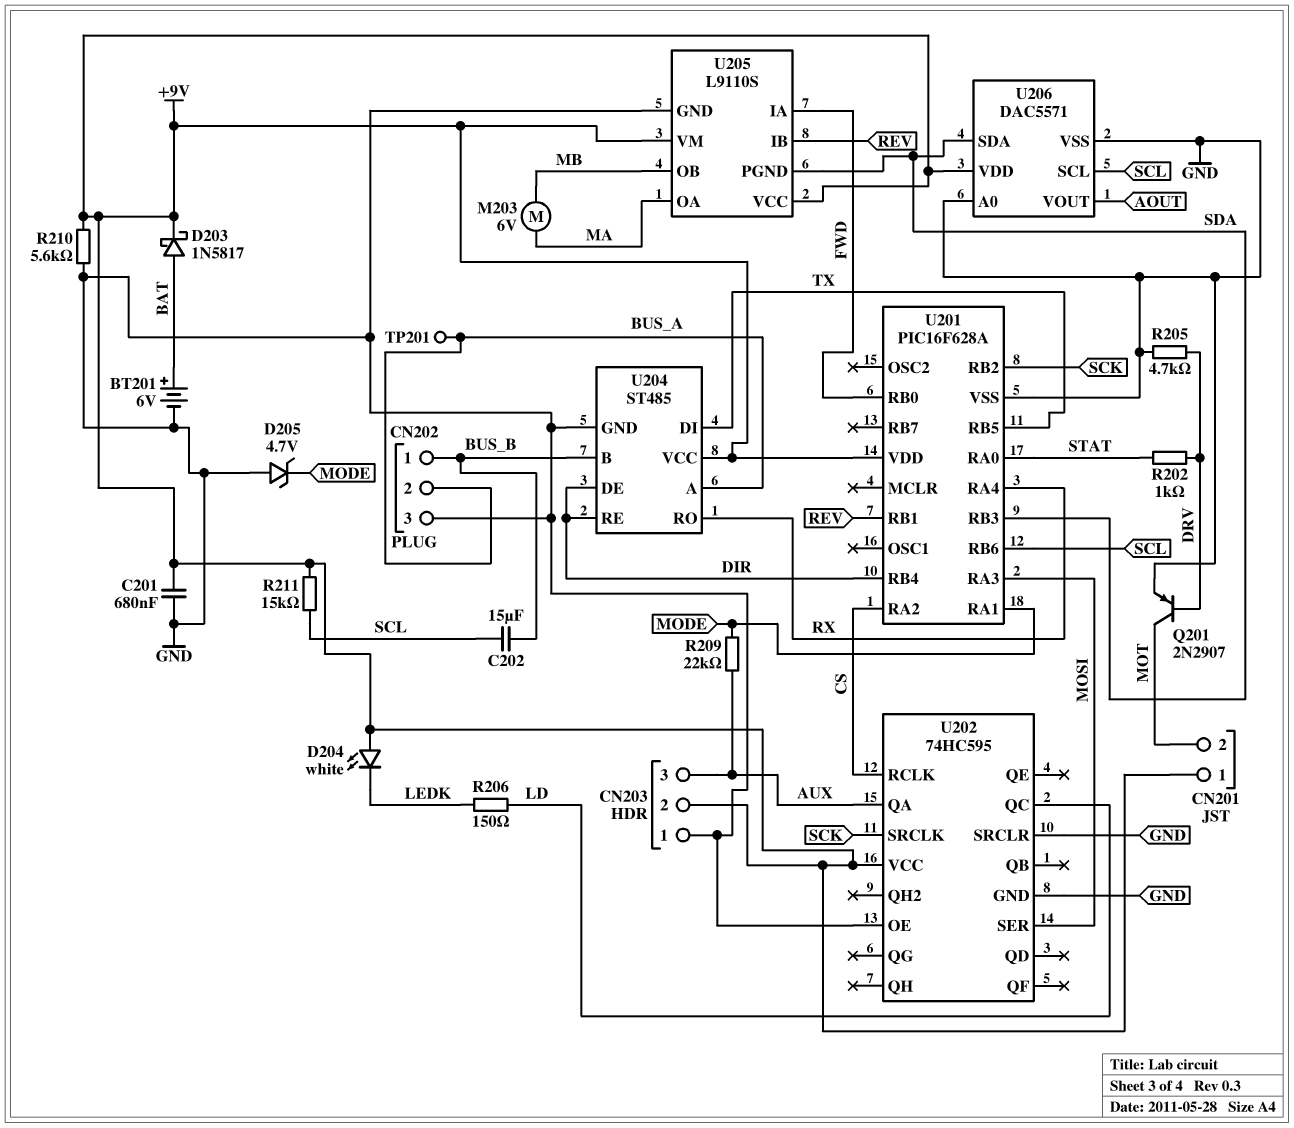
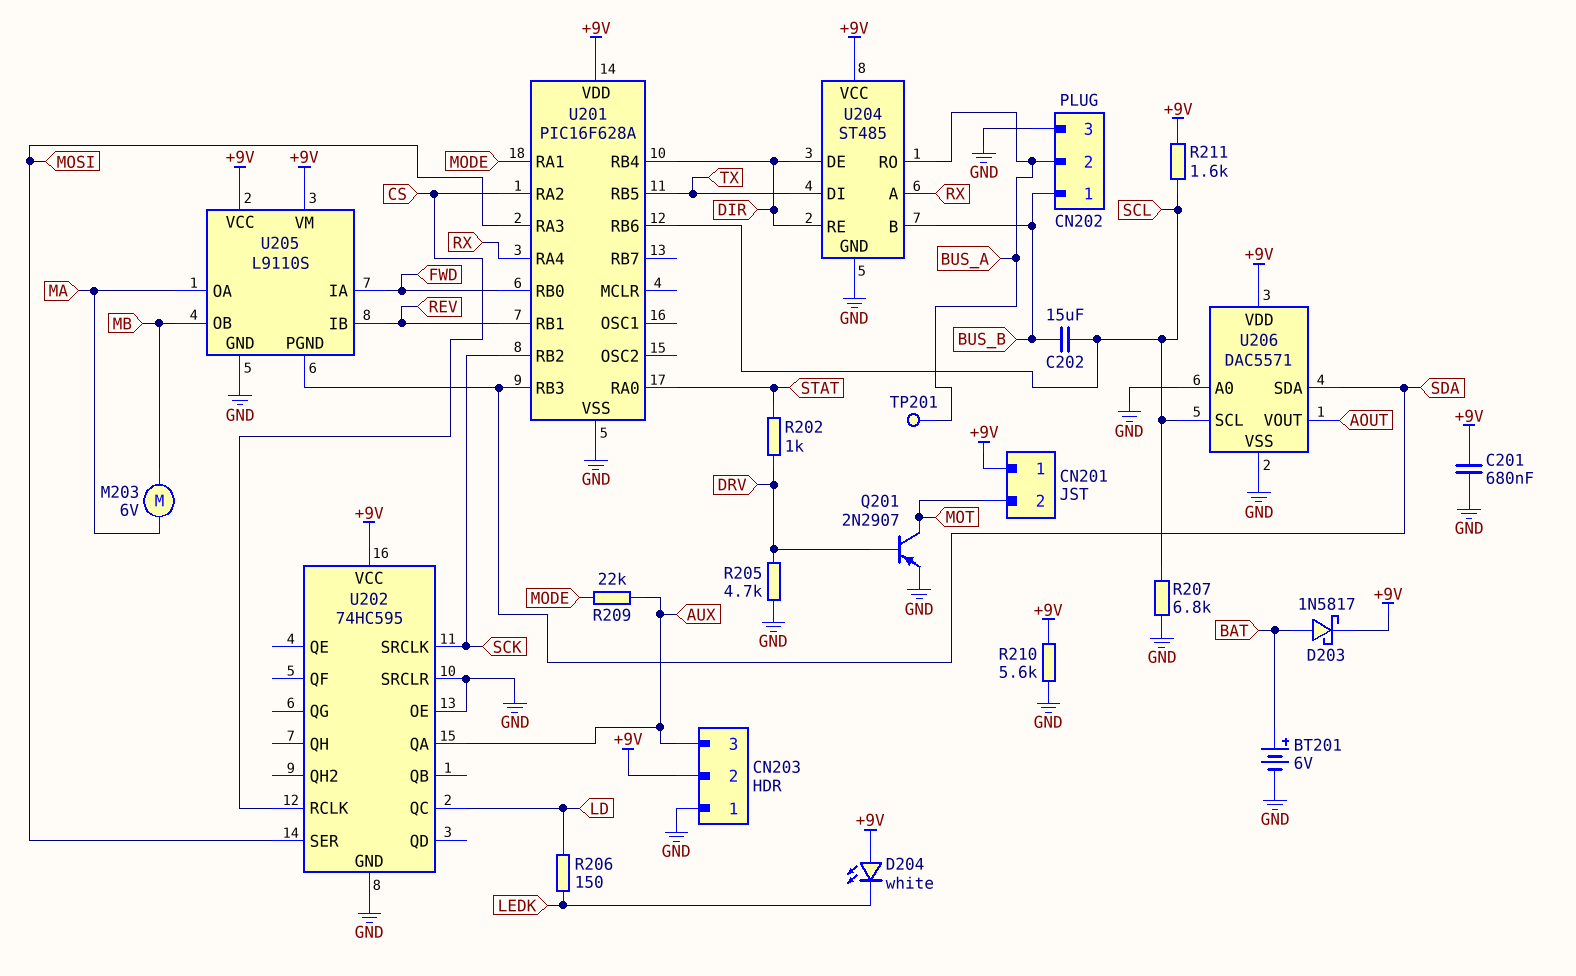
D205: zener 4.7V (A GND, K MODE) -> none
R207: none -> 6.8k (GND, SCL)
R211: 15k (+9V, SCL) -> 1.6k (+9V, SCL)
U204 pin A: BUS_A -> RX
U204 pin RO: RX -> BUS_A

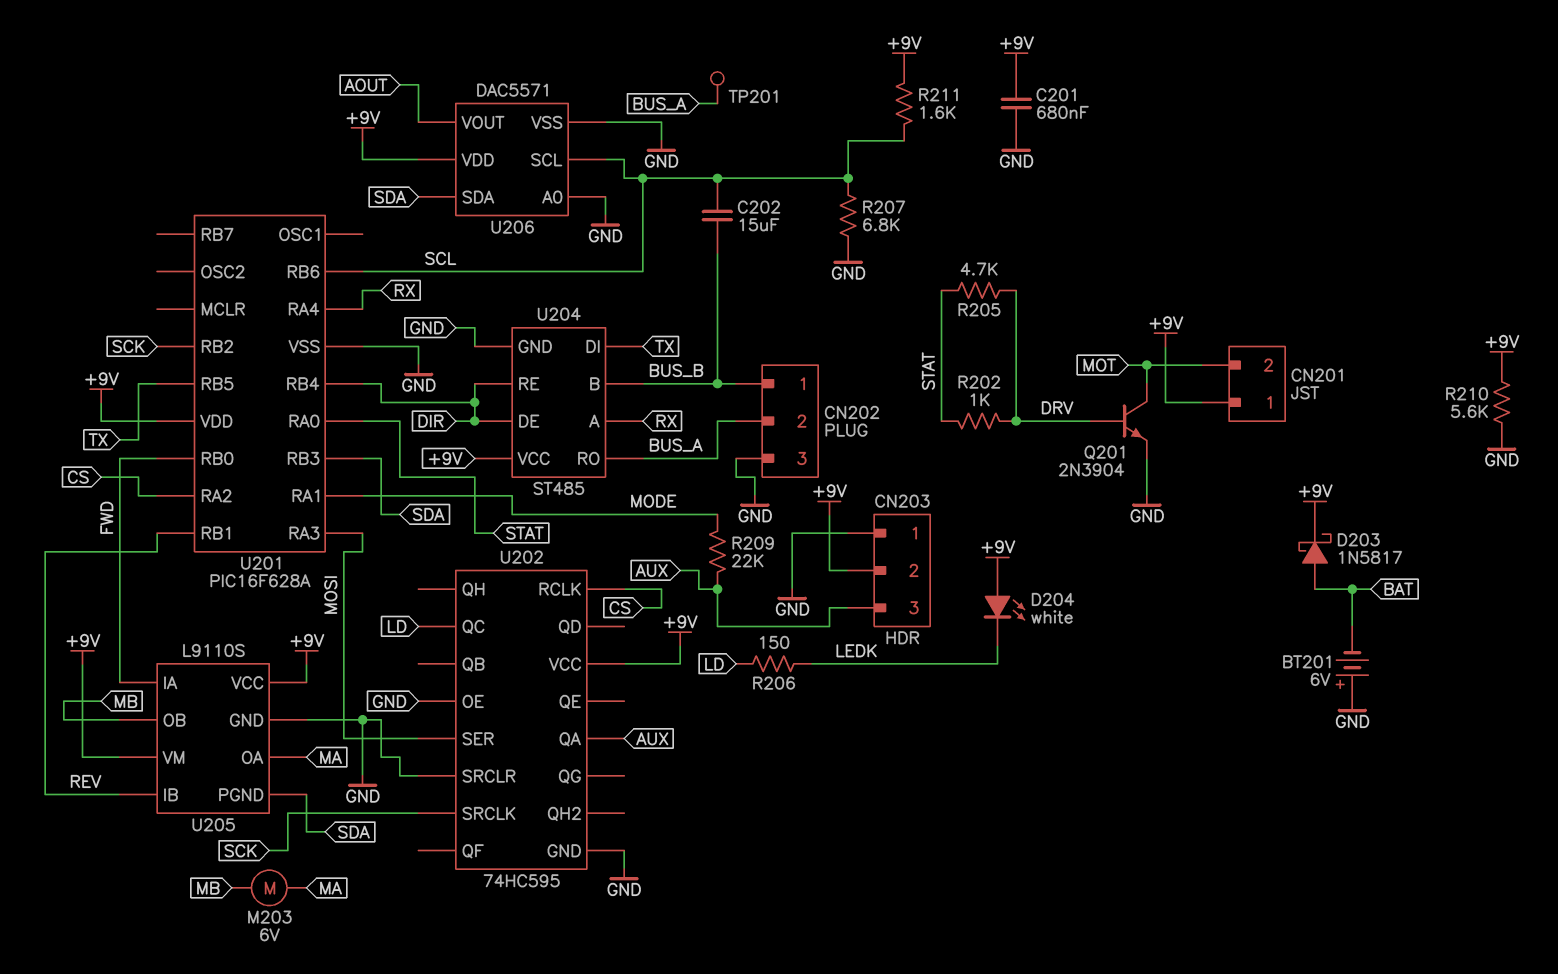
BT201: 6V (plus BAT, minus GND) -> 6V (plus GND, minus BAT)
Q201: PNP 2N2907 (B DRV, C MOT, E GND) -> NPN 2N3904 (B DRV, C MOT, E GND)
R205: 4.7k (DRV, GND) -> 4.7k (DRV, STAT)

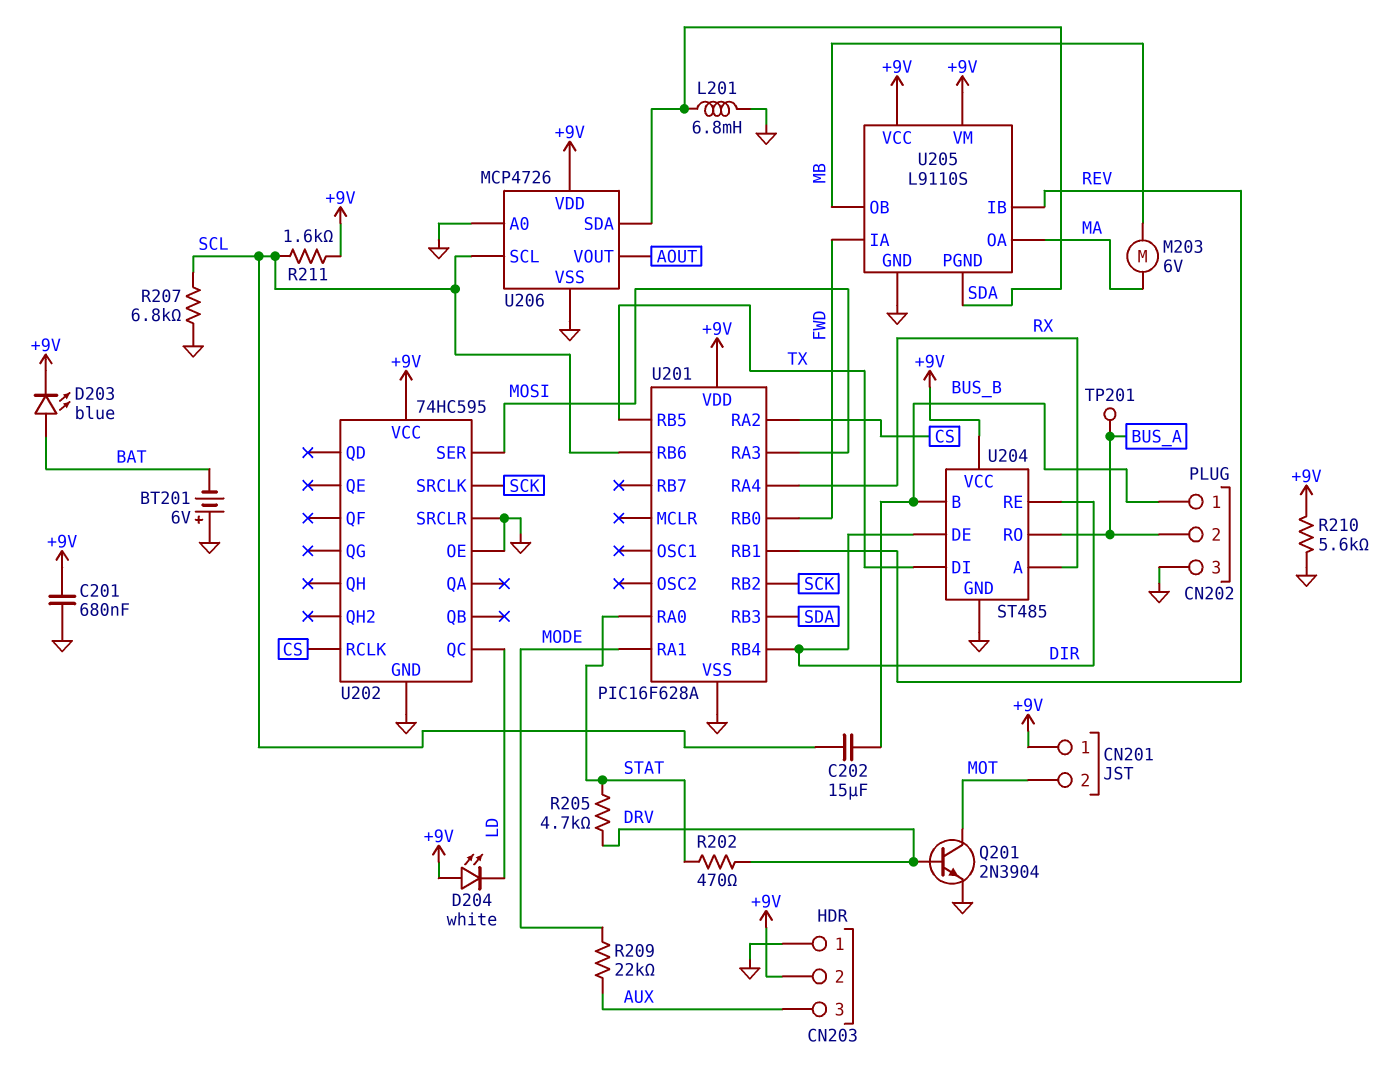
D203: schottky 1N5817 (A BAT, K +9V) -> LED blue (A BAT, K +9V)
D204: LED white (A +9V, K LEDK) -> LED white (A +9V, K LD)
L201: none -> 6.8mH (GND, SDA)
R202: 1k (DRV, STAT) -> 470 (DRV, STAT)
R206: 150 (LD, LEDK) -> none
U202 pin QA: AUX -> none
U206: DAC5571 -> MCP4726

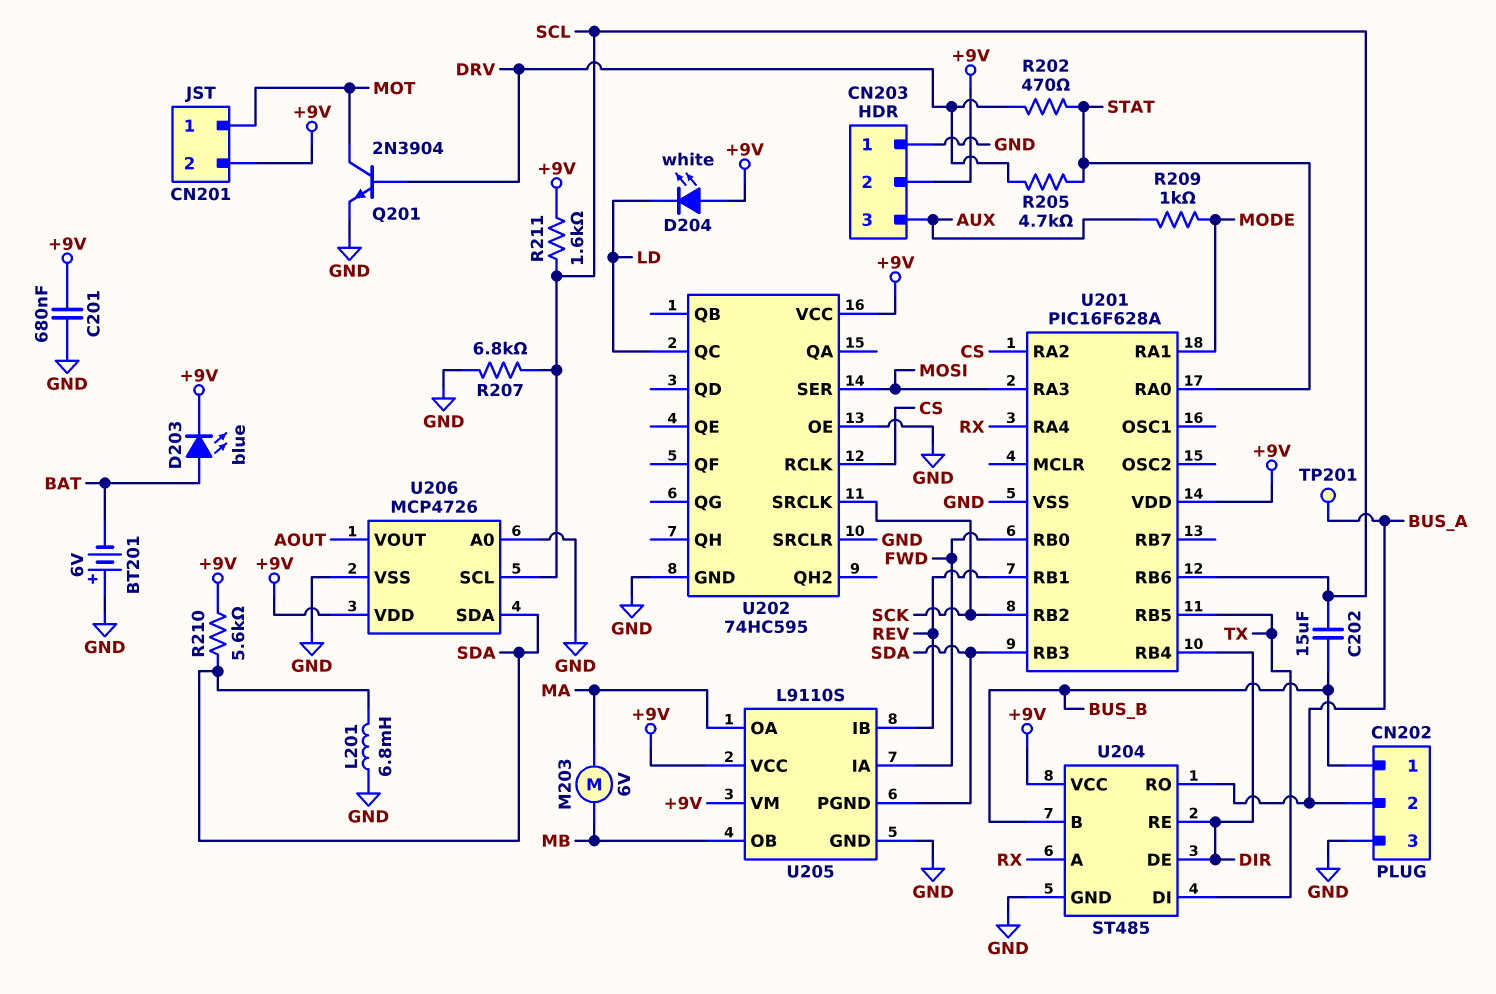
CN201 pin 1: +9V -> MOT
CN201 pin 2: MOT -> +9V
R209: 22k (AUX, MODE) -> 1k (AUX, MODE)
R210: 5.6k (+9V, GND) -> 5.6k (+9V, SDA)

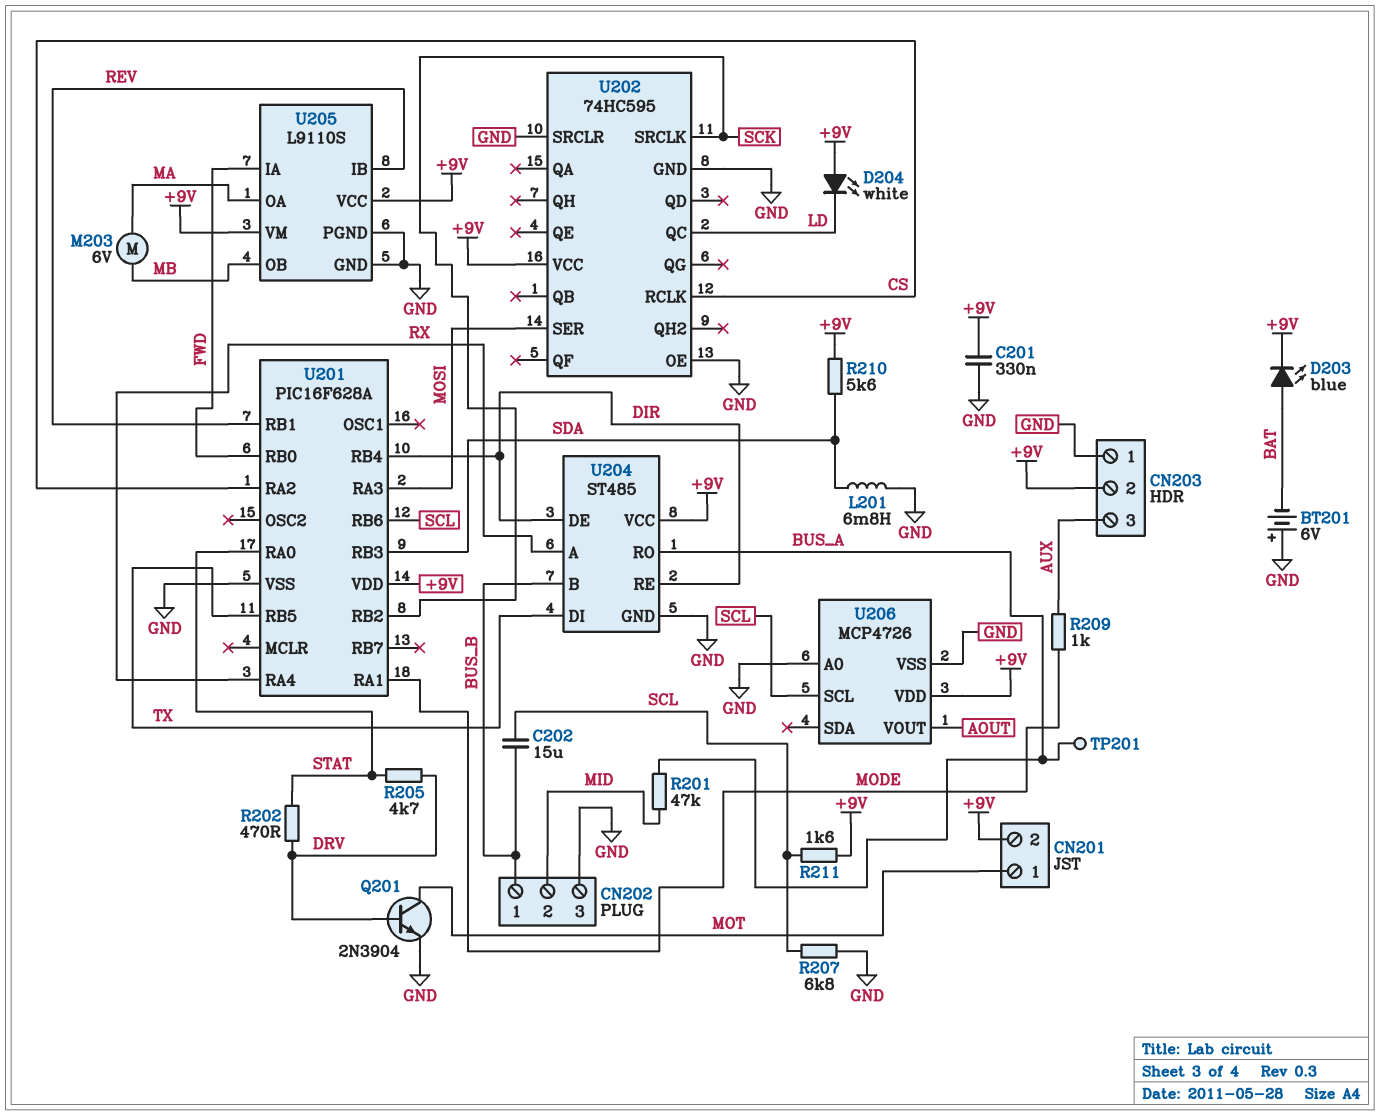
C201: 680nF (+9V, GND) -> 330nF (+9V, GND)
CN202 pin 2: BUS_A -> MID
R201: none -> 47k (BUS_A, MID)
U205 pin PGND: SDA -> GND
U206 pin SDA: SDA -> none

